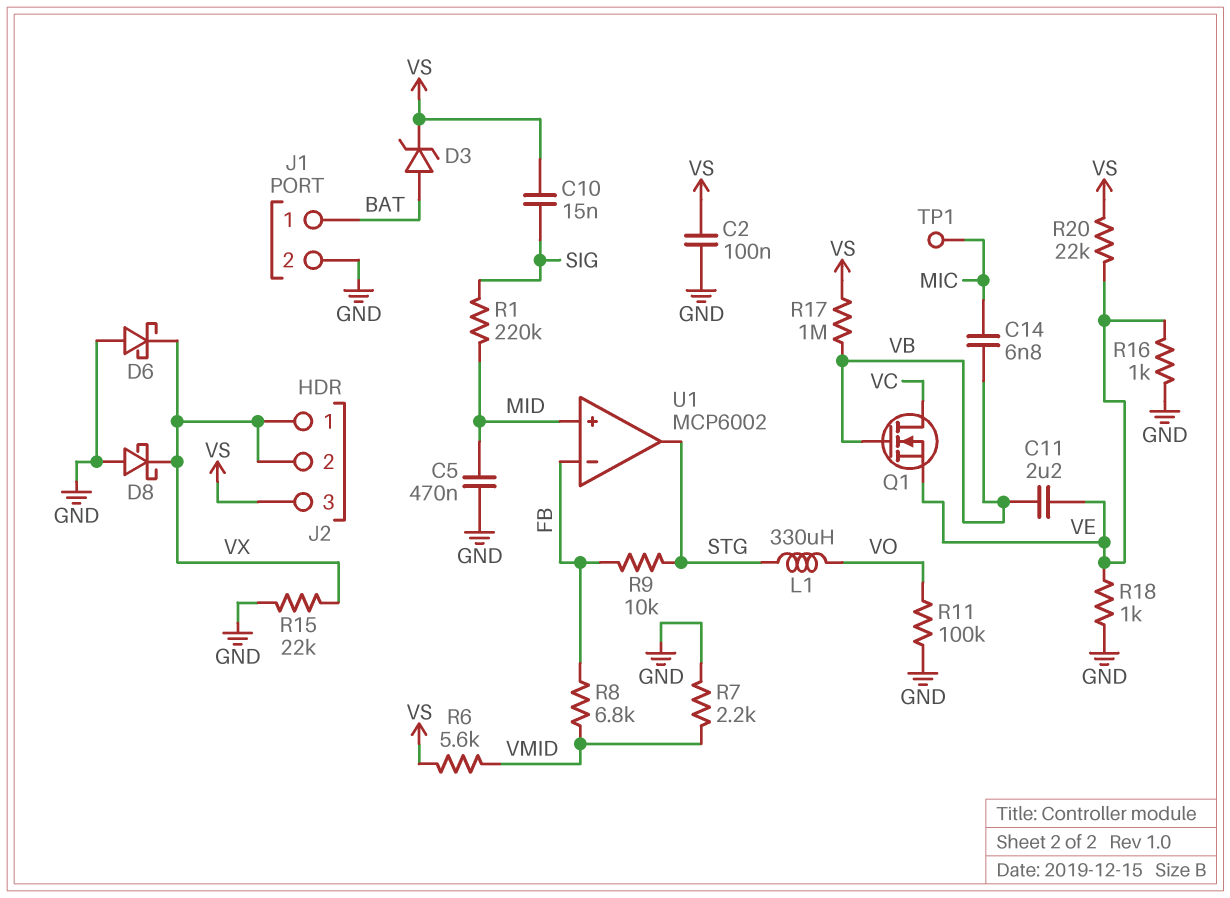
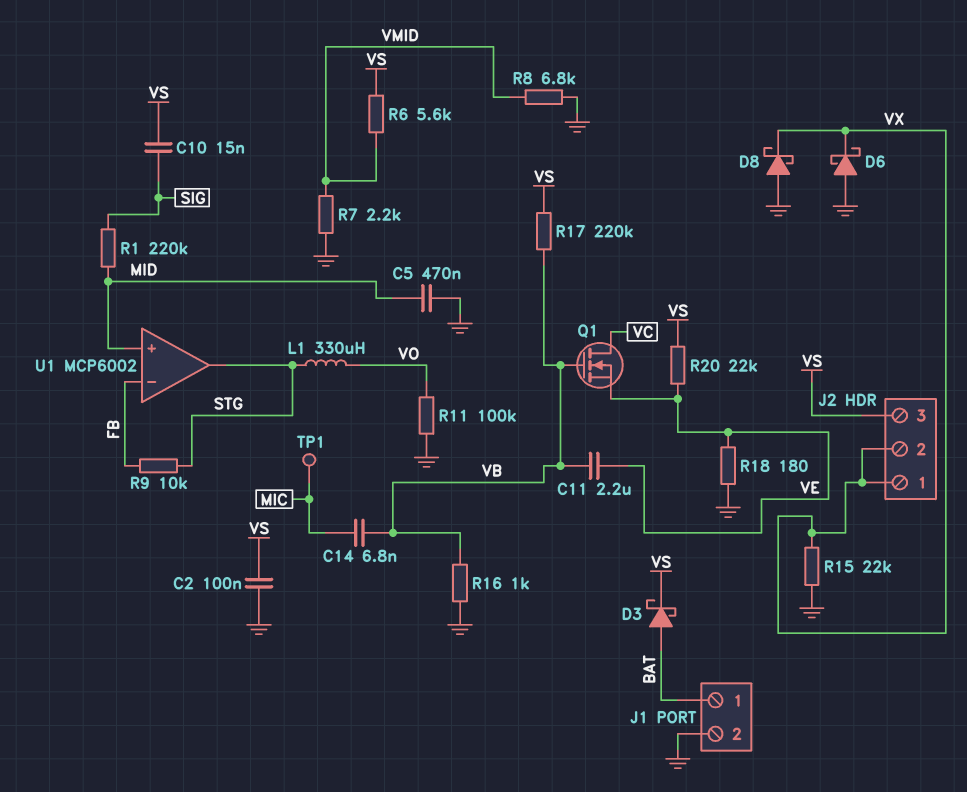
D3: zener (A BAT, K VS) -> schottky (A BAT, K VS)
R8: 6.8k (FB, VMID) -> 6.8k (GND, VMID)
R16: 1k (GND, VE) -> 1k (GND, VB)
R17: 1M (VB, VS) -> 220k (VB, VS)
R18: 1k (GND, VE) -> 180 (GND, VE)

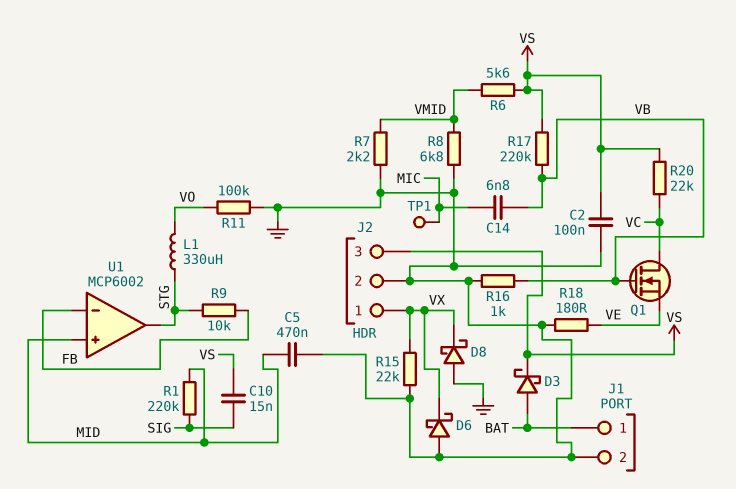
C11: 2.2uF (VB, VE) -> none
J2 pin 2: VX -> GND
R20: 22k (VE, VS) -> 22k (VC, VS)

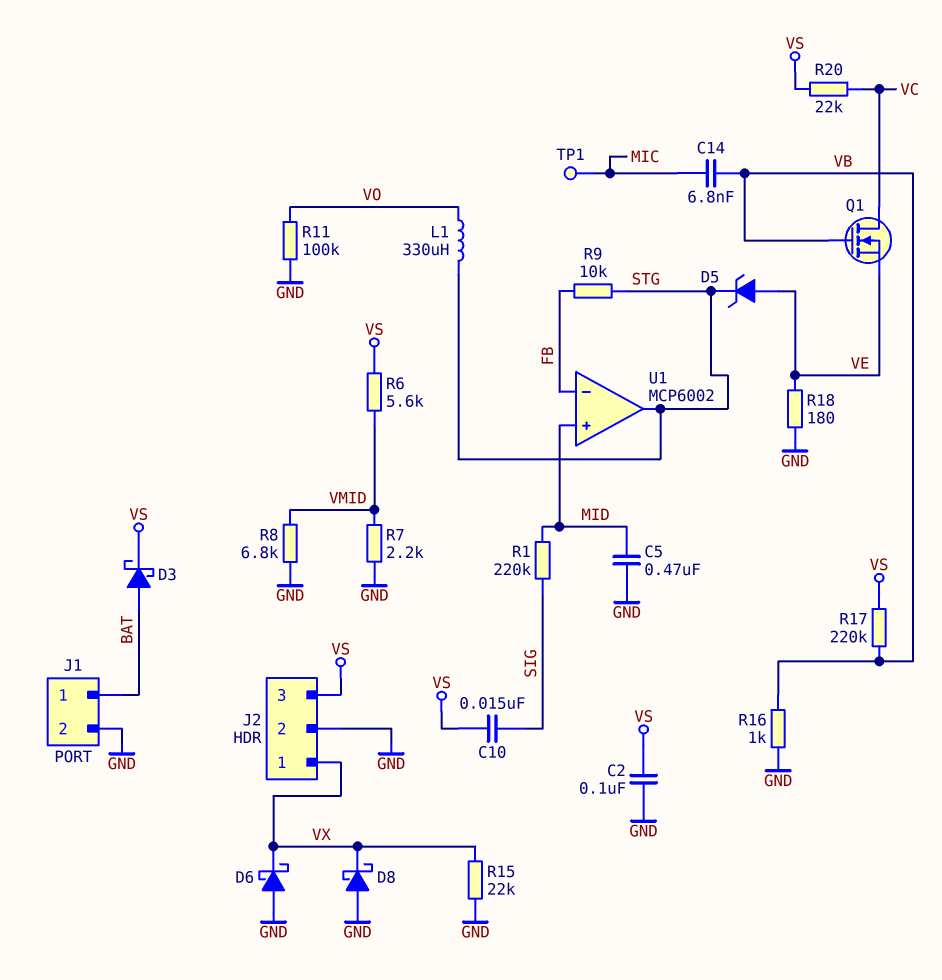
D5: none -> zener (A VE, K STG)

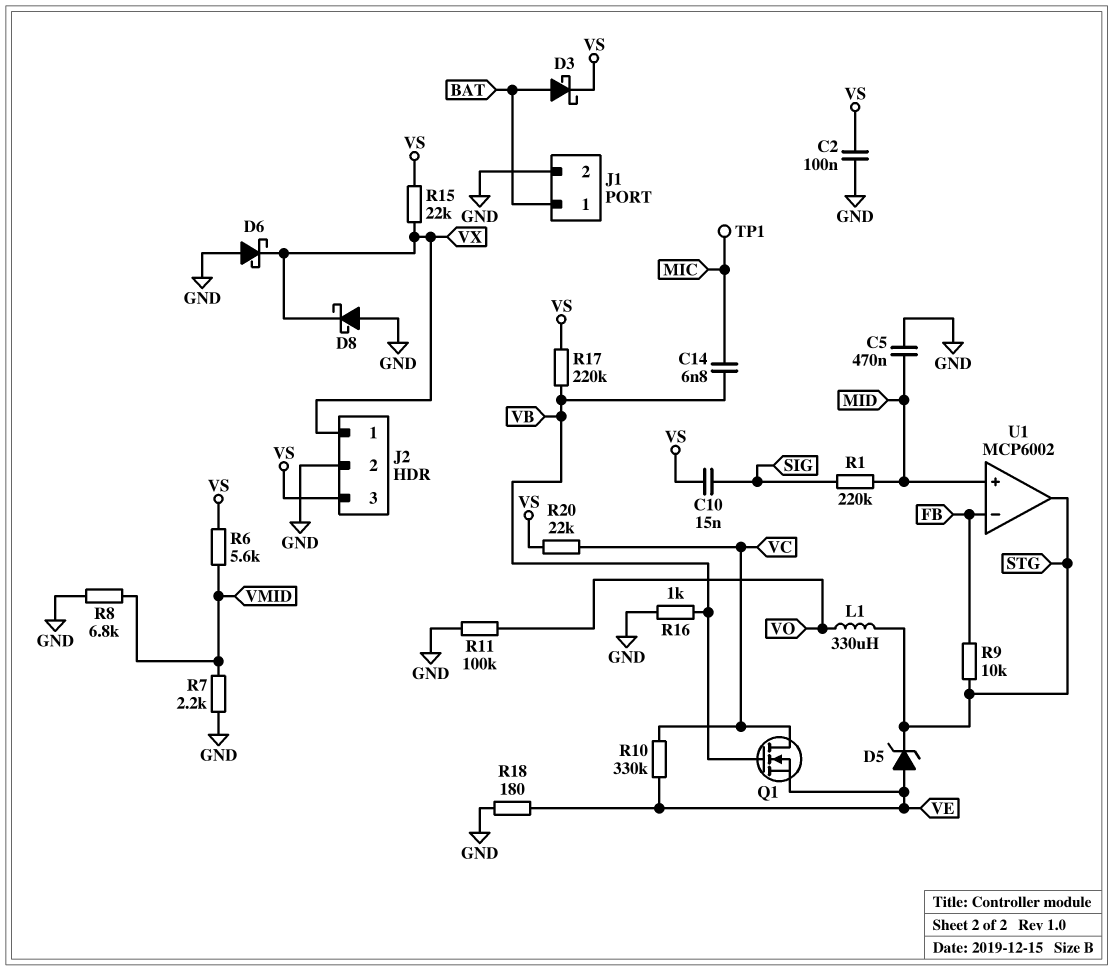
R10: none -> 330k (VC, VE)
R15: 22k (GND, VX) -> 22k (VS, VX)

